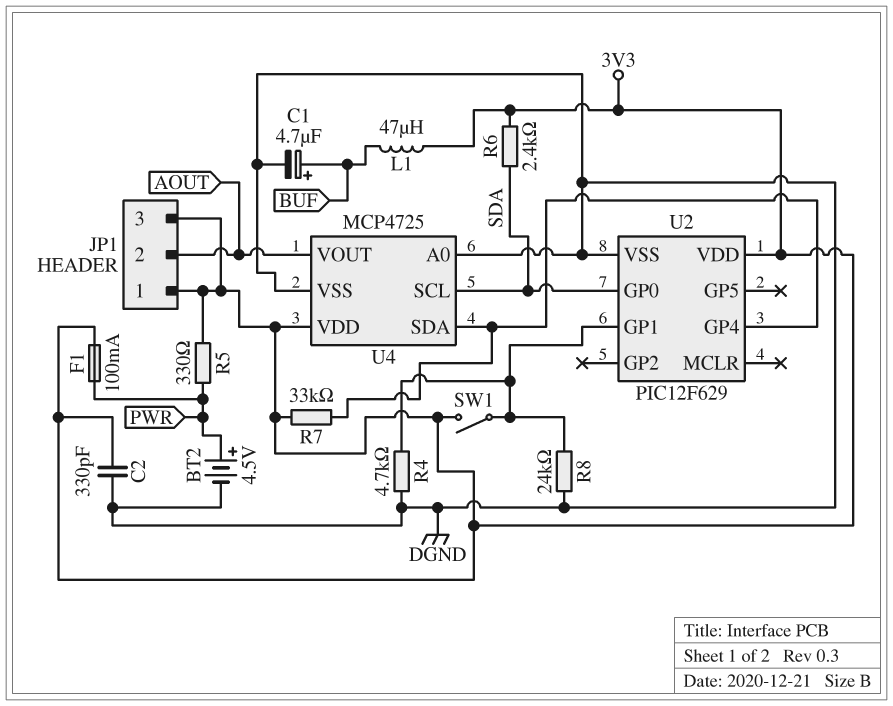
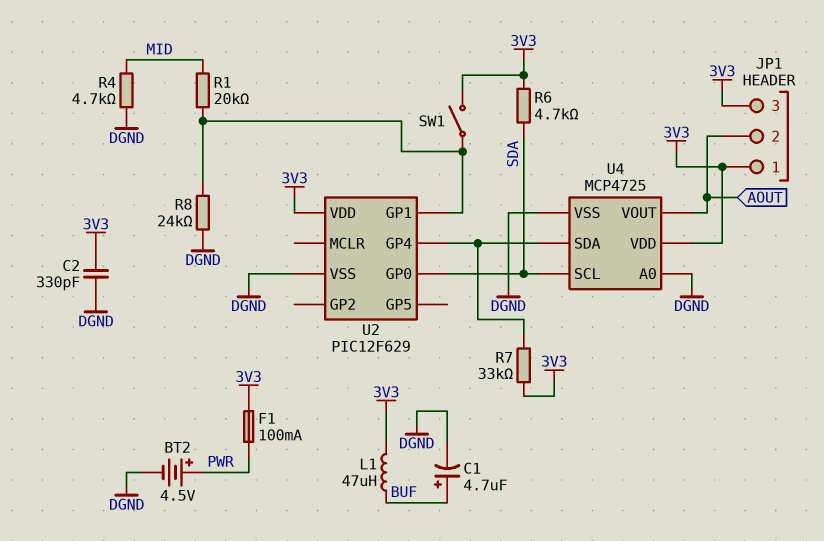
R1: none -> 20k (MID, U2/GP1)
R4: 4.7k (DGND, U2/GP1) -> 4.7k (DGND, MID)
R5: 330 (3V3, PWR) -> none
R6: 2.4k (3V3, SDA) -> 4.7k (3V3, SDA)

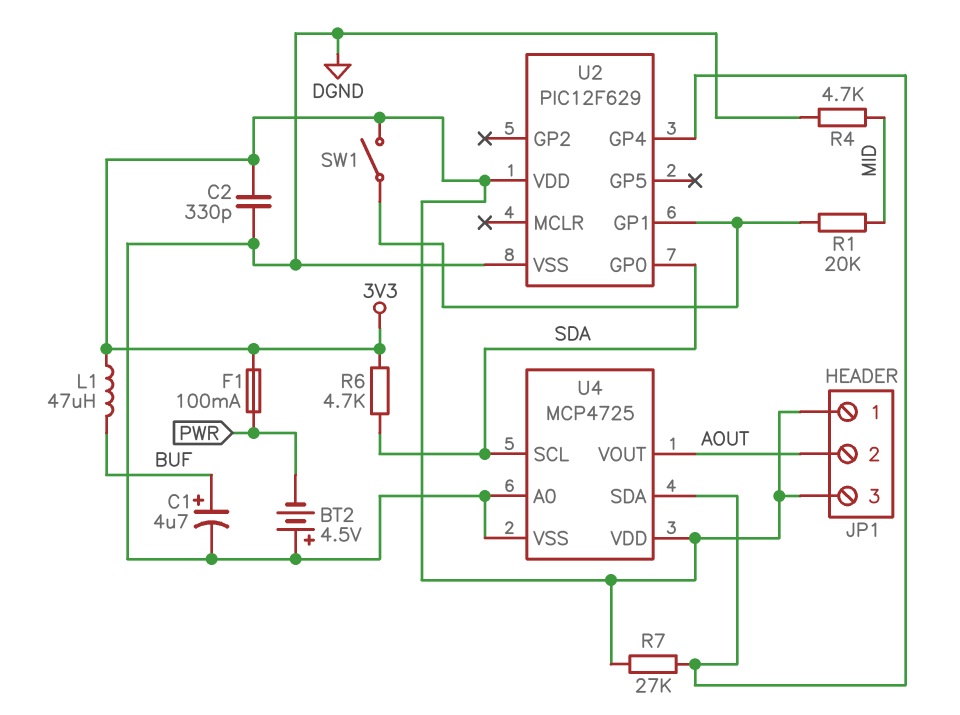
BT2: 4.5V (plus PWR, minus DGND) -> 4.5V (plus DGND, minus PWR)
R7: 33k (3V3, U2/GP4) -> 27k (3V3, U2/GP4)
R8: 24k (DGND, U2/GP1) -> none

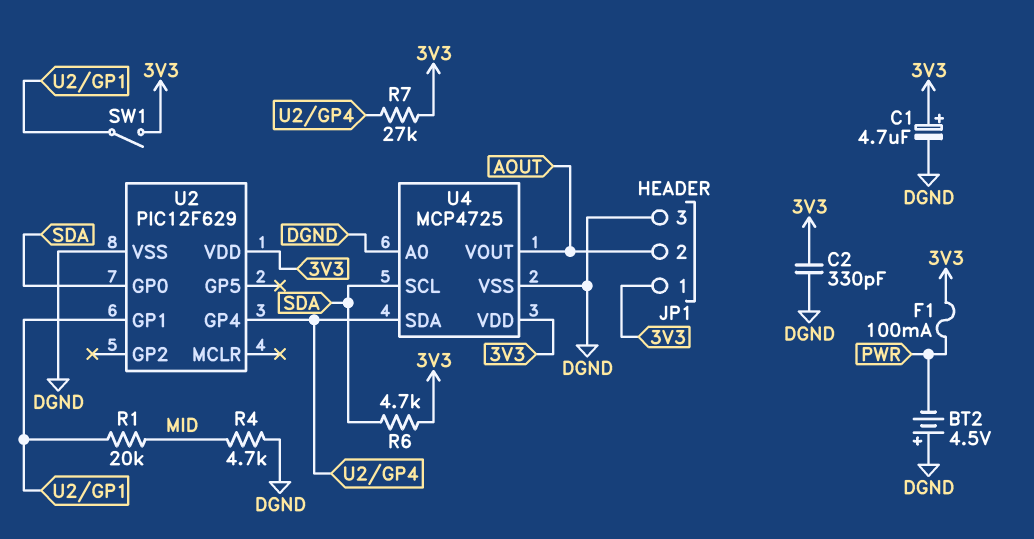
C1: 4.7uF (plus BUF, minus DGND) -> 4.7uF (plus 3V3, minus DGND)
JP1 pin 3: 3V3 -> DGND
L1: 47uH (3V3, BUF) -> none

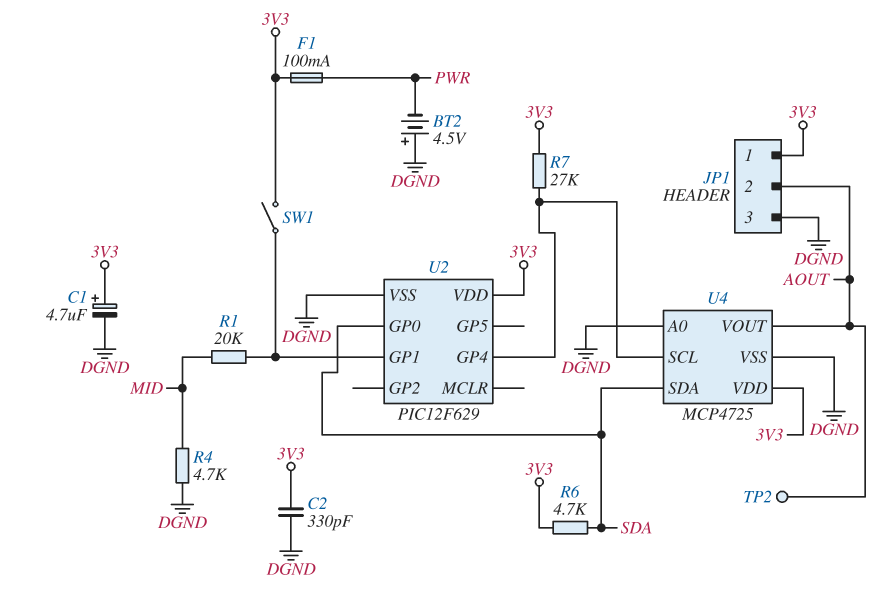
TP2: none -> test point (AOUT)
U4 pin SCL: SDA -> U2/GP4
U4 pin SDA: U2/GP4 -> SDA

